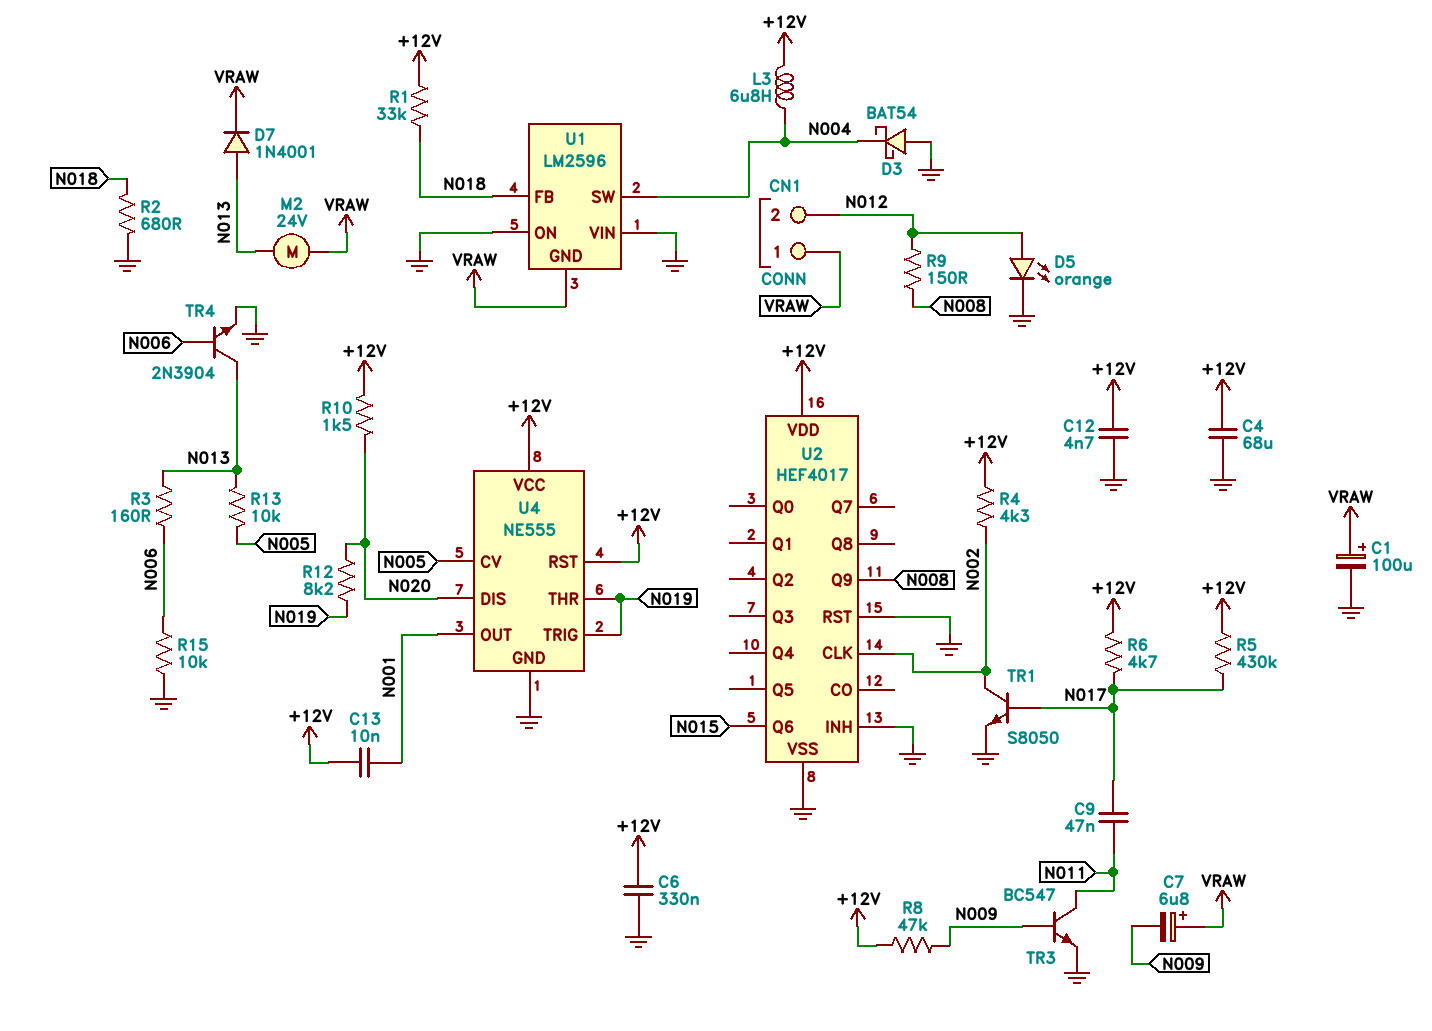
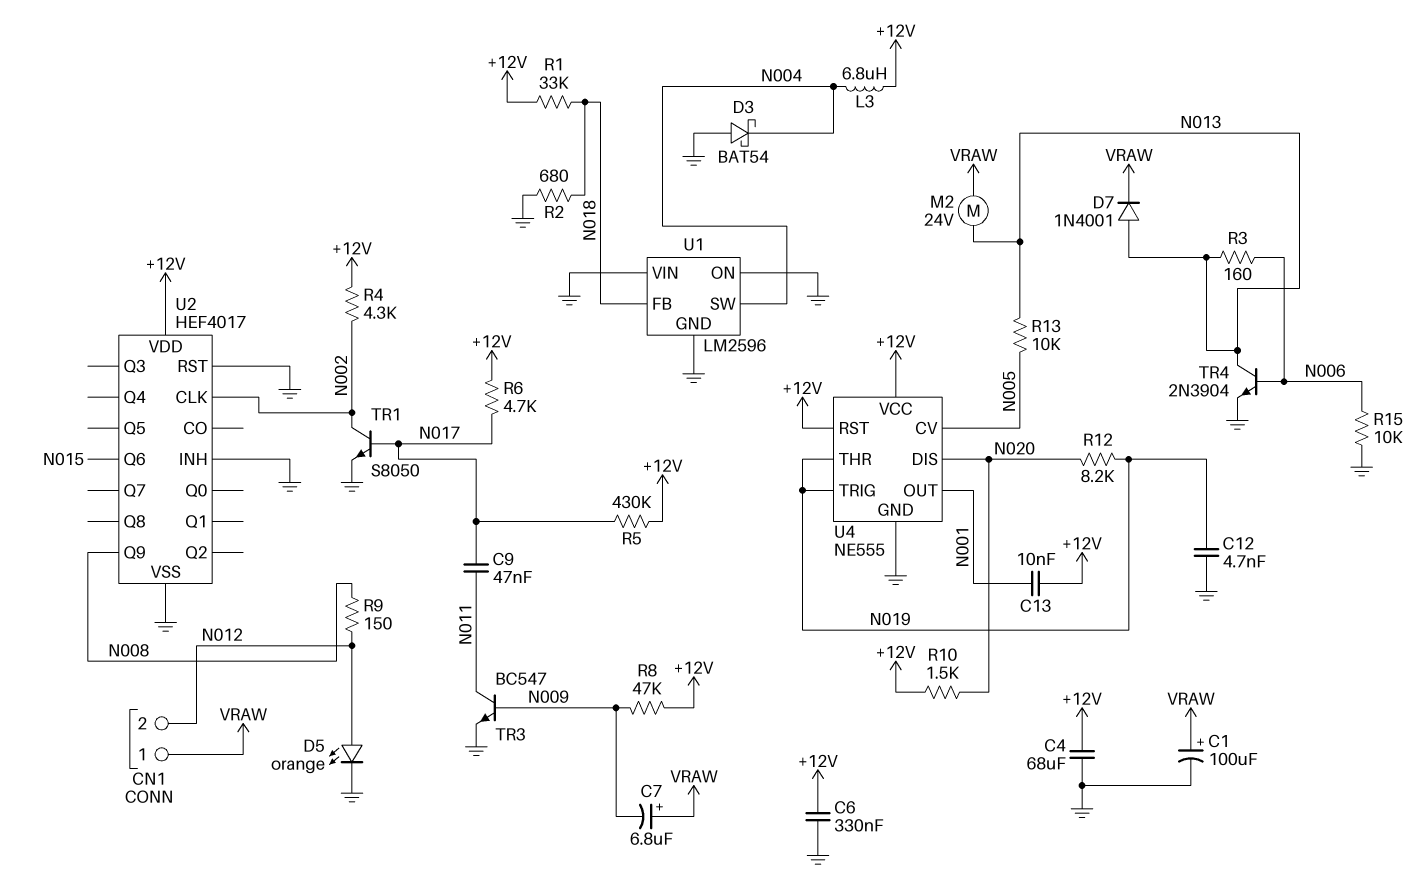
C12: 4.7nF (+12V, GND) -> 4.7nF (GND, N019)
U1 pin GND: VRAW -> GND

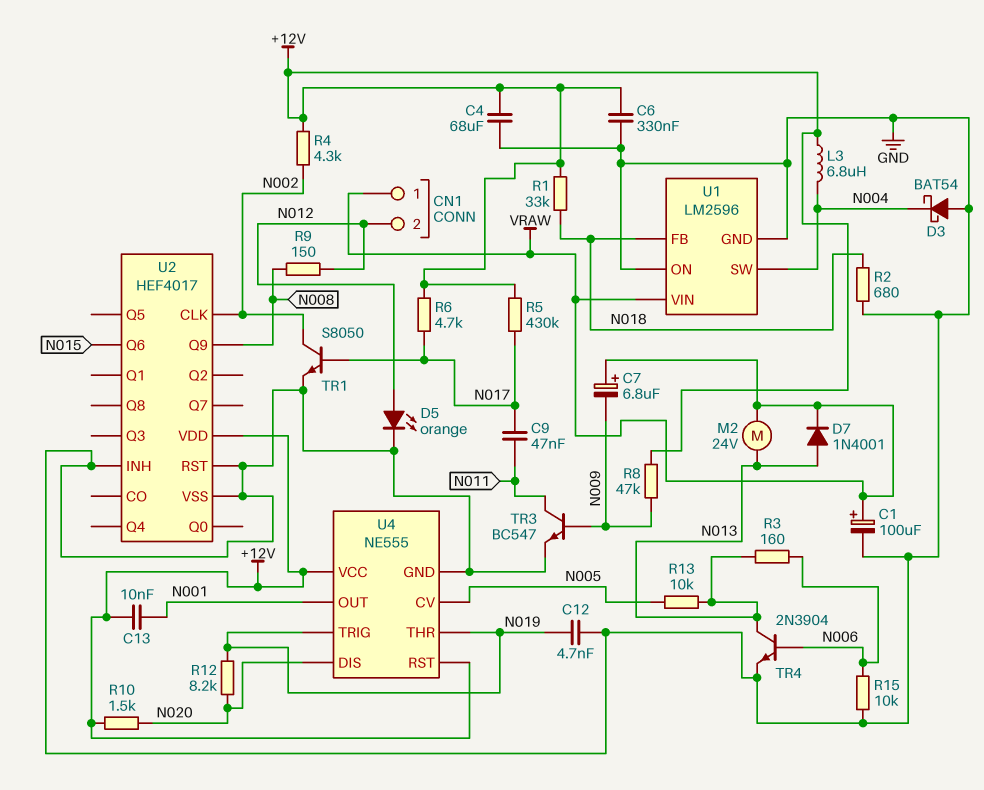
U1 pin VIN: GND -> VRAW

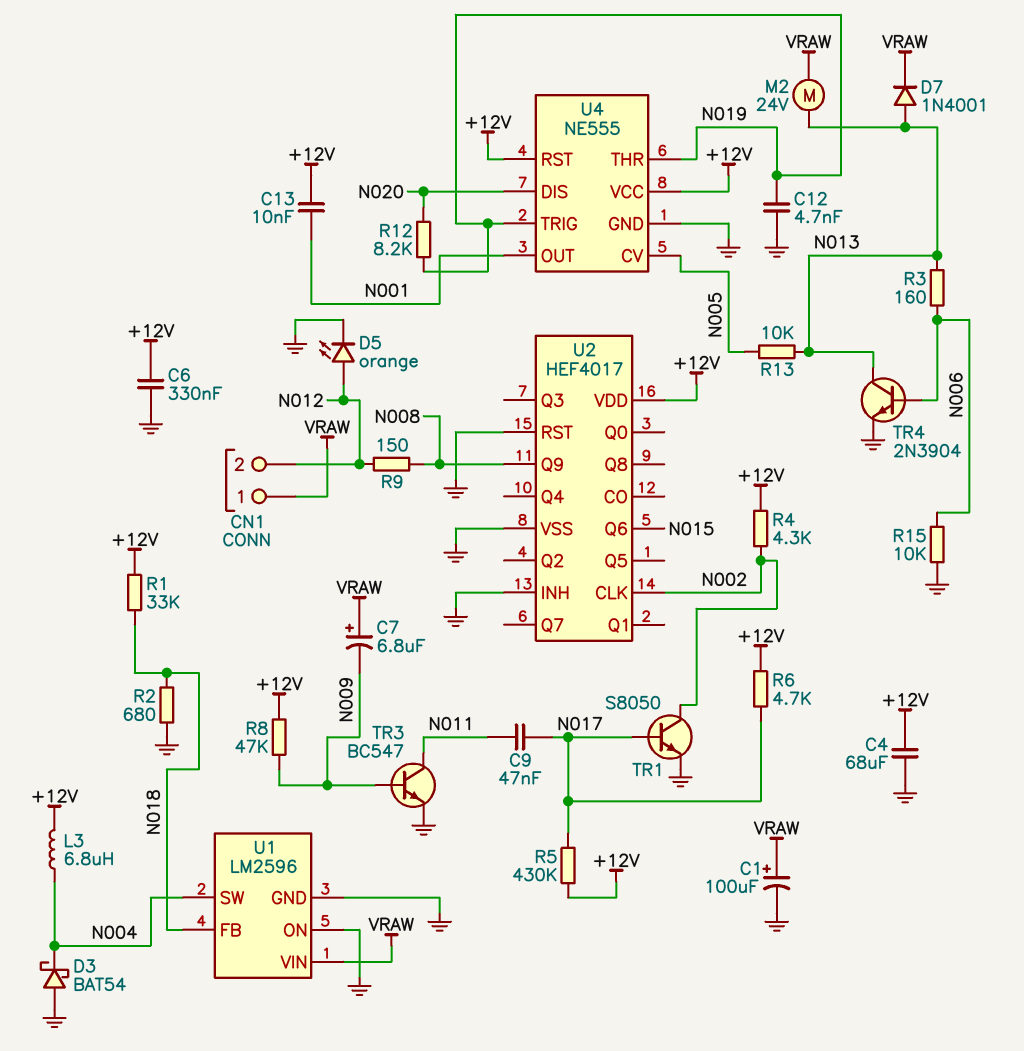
R10: 1.5k (+12V, N020) -> none

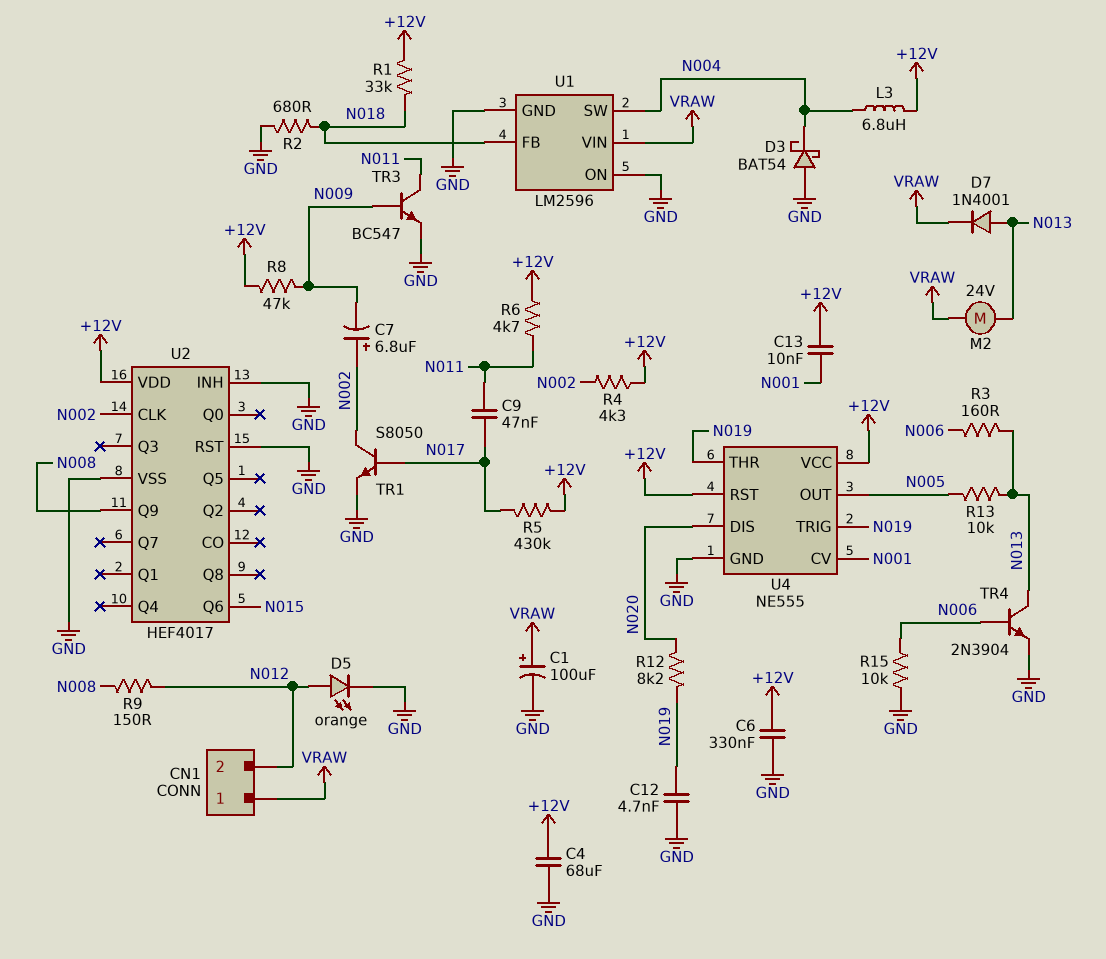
C7: 6.8uF (plus VRAW, minus N009) -> 6.8uF (plus N002, minus N009)
R6: 4.7k (+12V, N017) -> 4.7k (+12V, N011)
U4 pin CV: N005 -> N001
U4 pin OUT: N001 -> N005

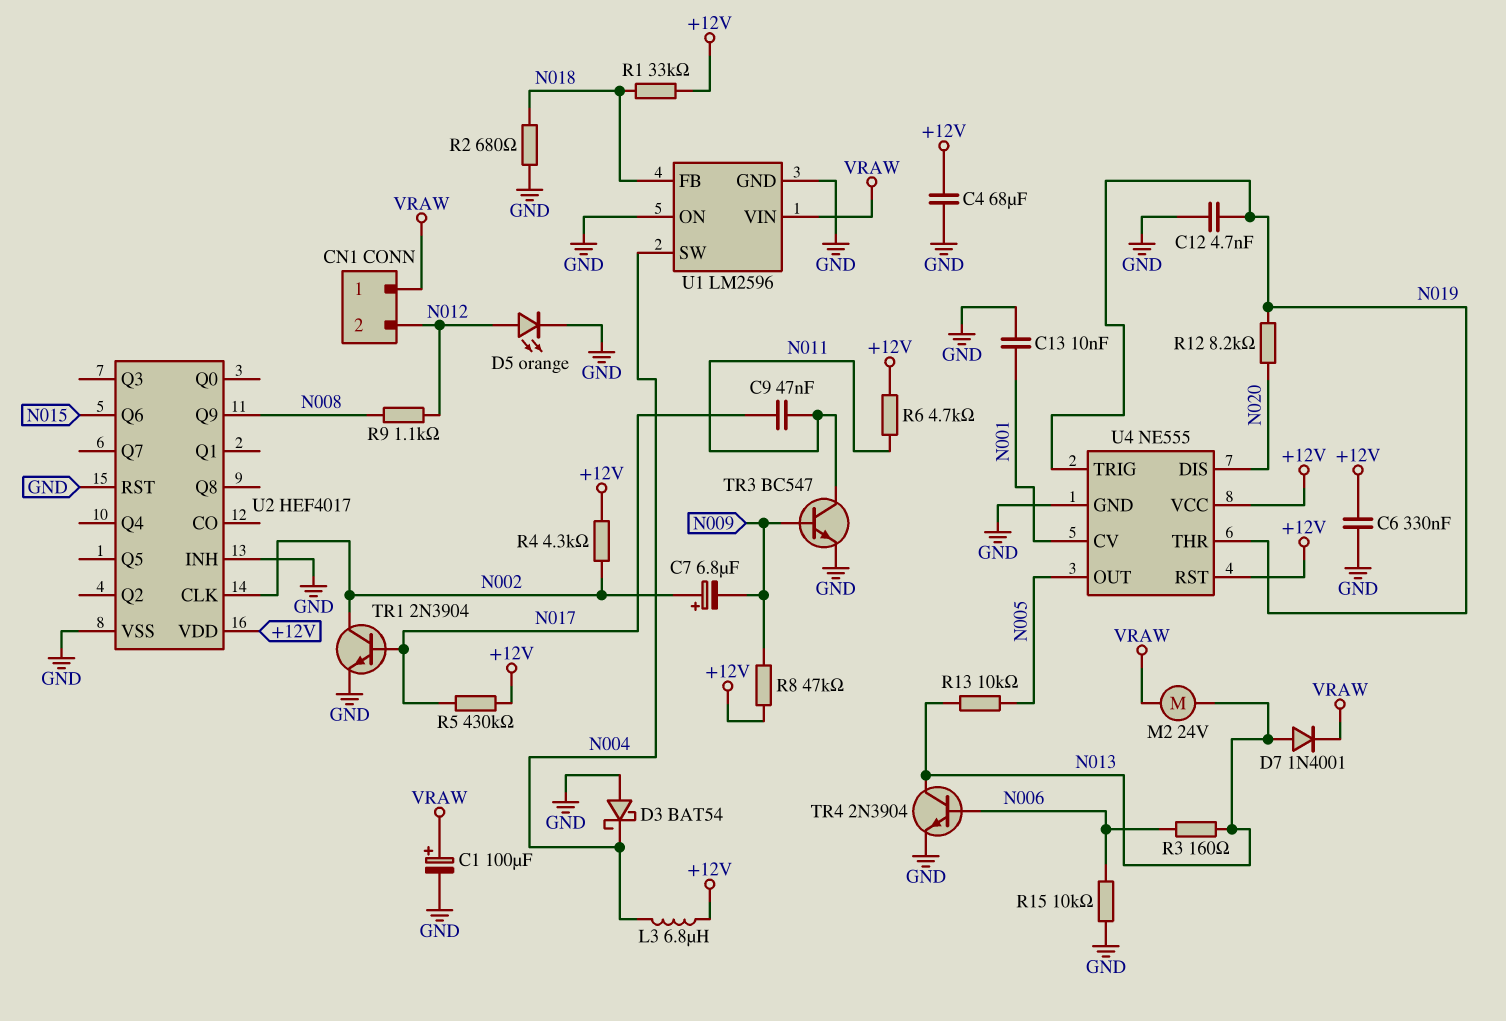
C13: 10nF (+12V, N001) -> 10nF (GND, N001)
R9: 150 (N008, N012) -> 1.1k (N008, N012)
TR1: NPN S8050 (B N017, C N002, E GND) -> NPN 2N3904 (B N017, C N002, E GND)

